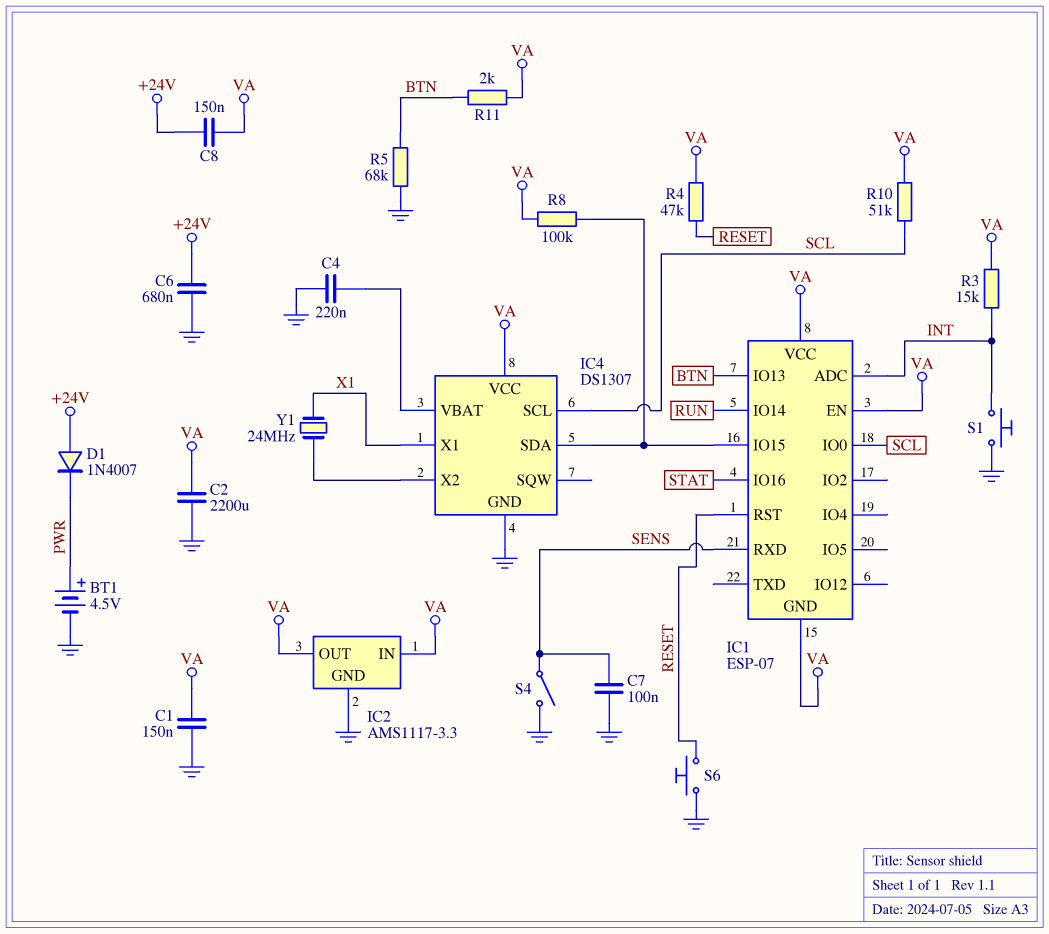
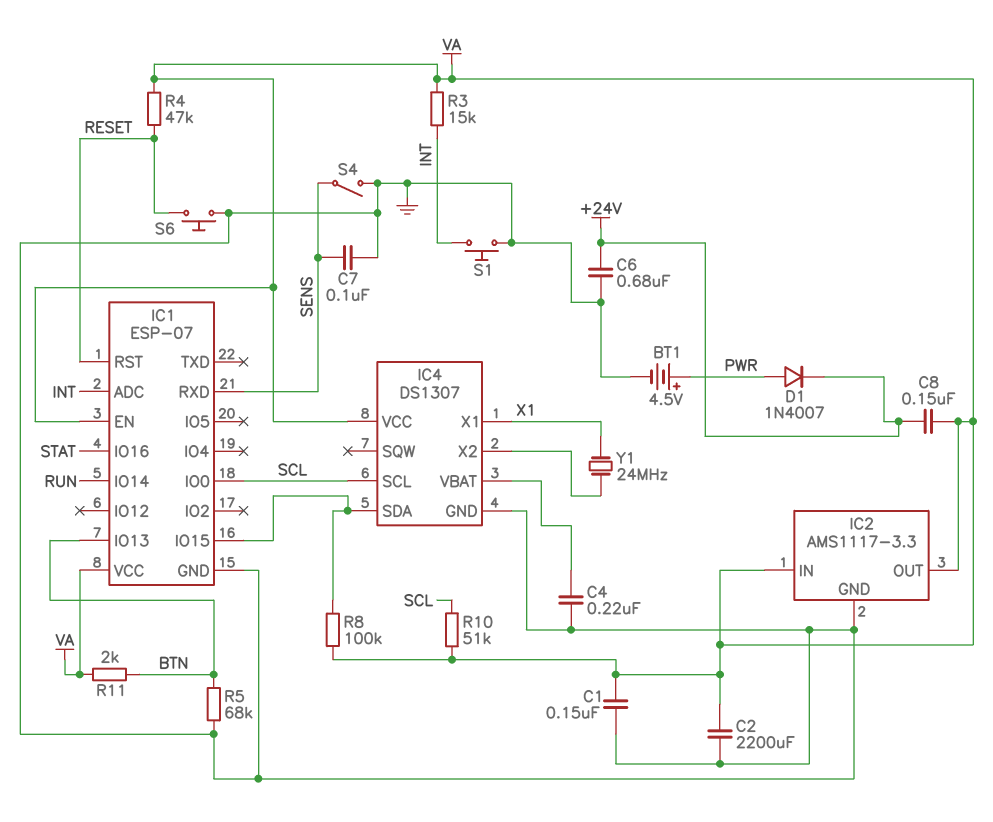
D1: diode 1N4007 (A +24V, K PWR) -> diode 1N4007 (A PWR, K +24V)
IC1 pin GND: VA -> GND

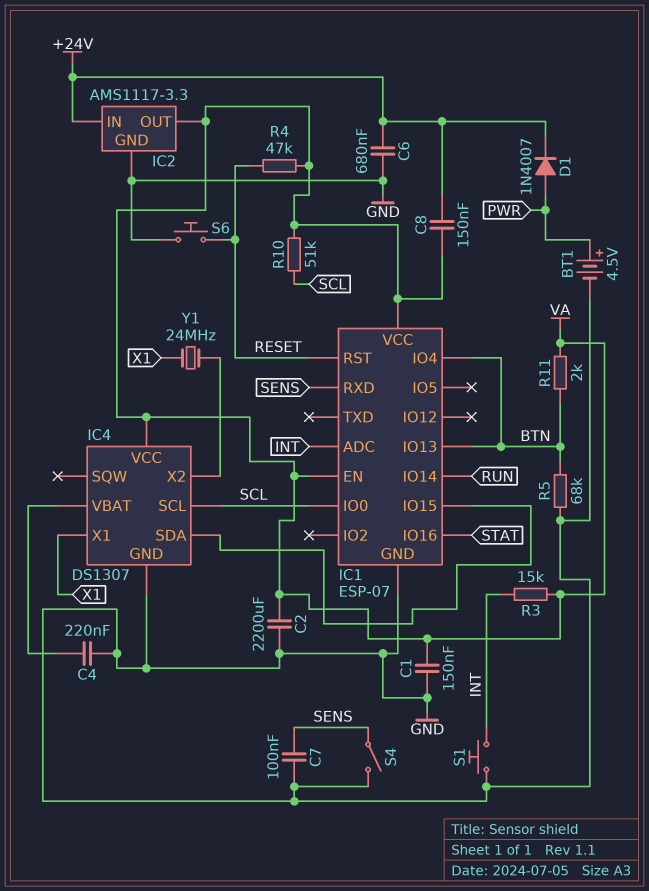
IC1 pin IO4: none -> BTN
IC2 pin IN: VA -> +24V
R8: 100k (IC1/IO15, VA) -> none

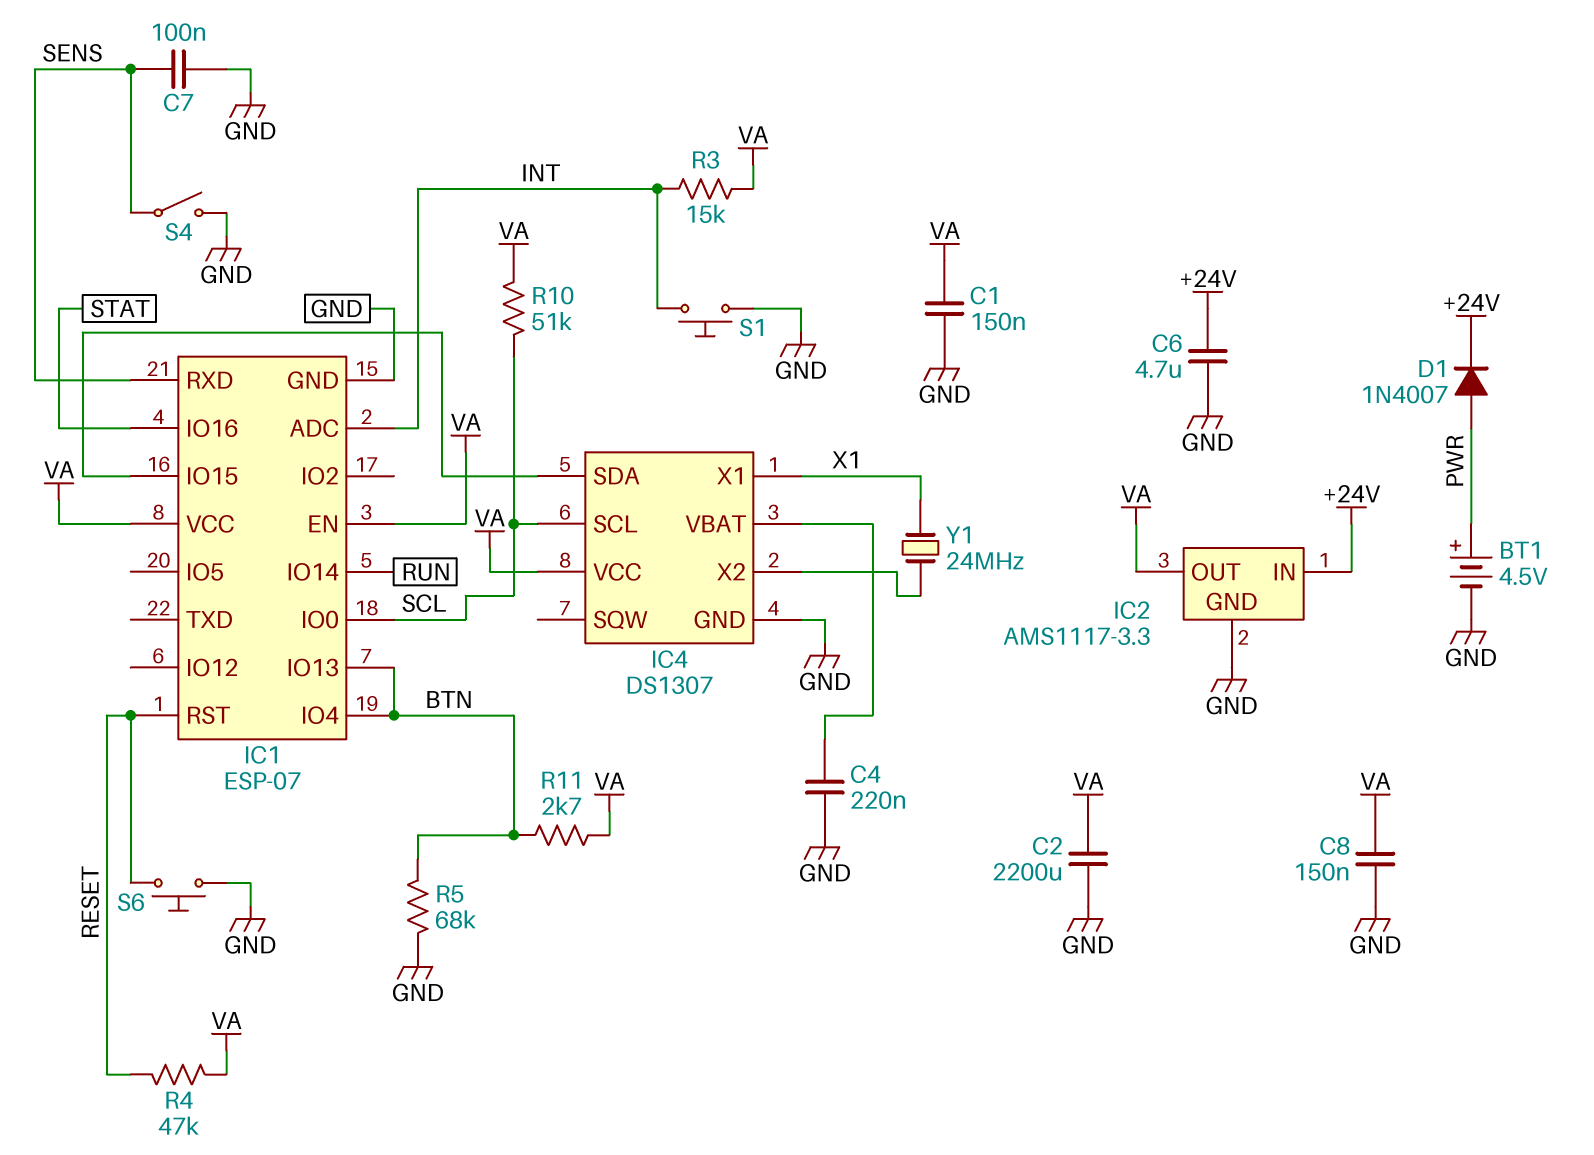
C6: 680nF (+24V, GND) -> 4.7uF (+24V, GND)
C8: 150nF (+24V, VA) -> 150nF (GND, VA)
R11: 2k (BTN, VA) -> 2.7k (BTN, VA)

